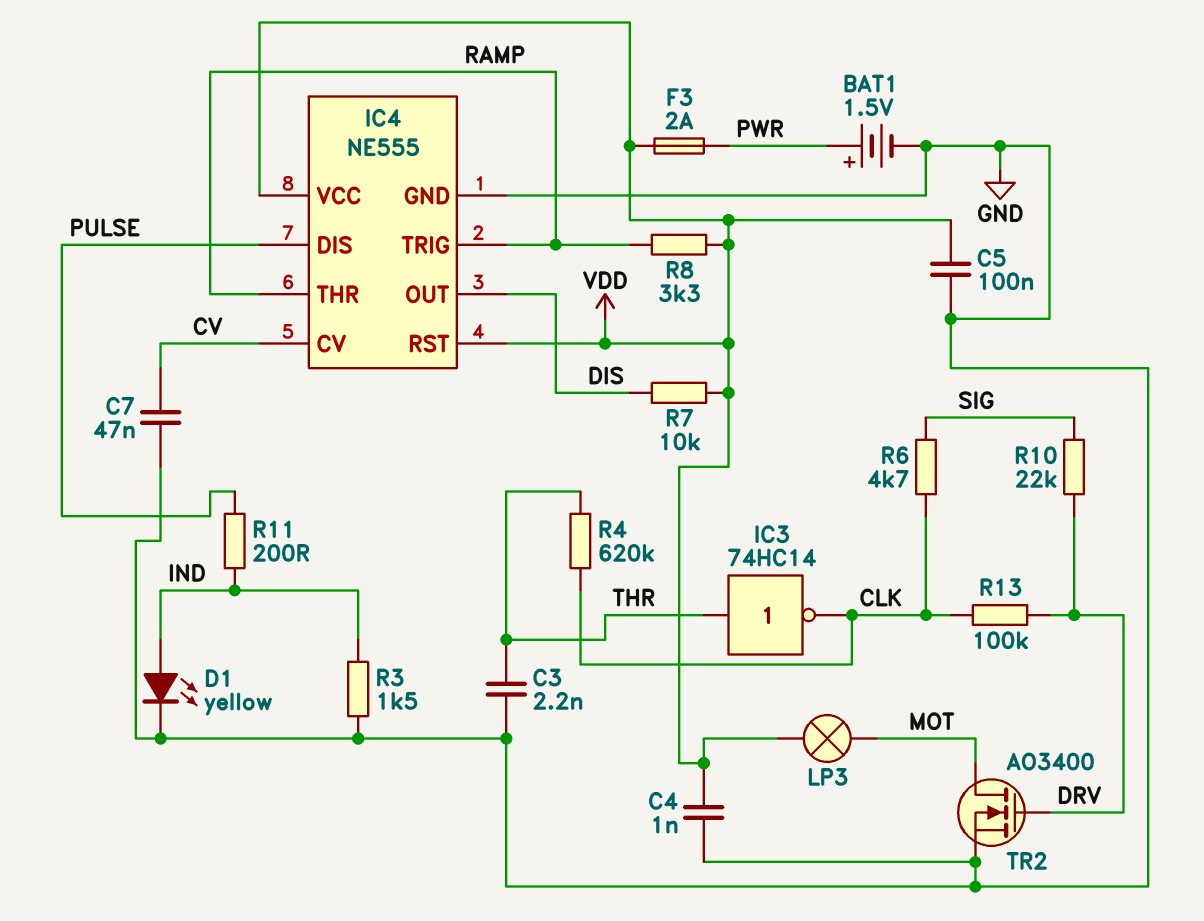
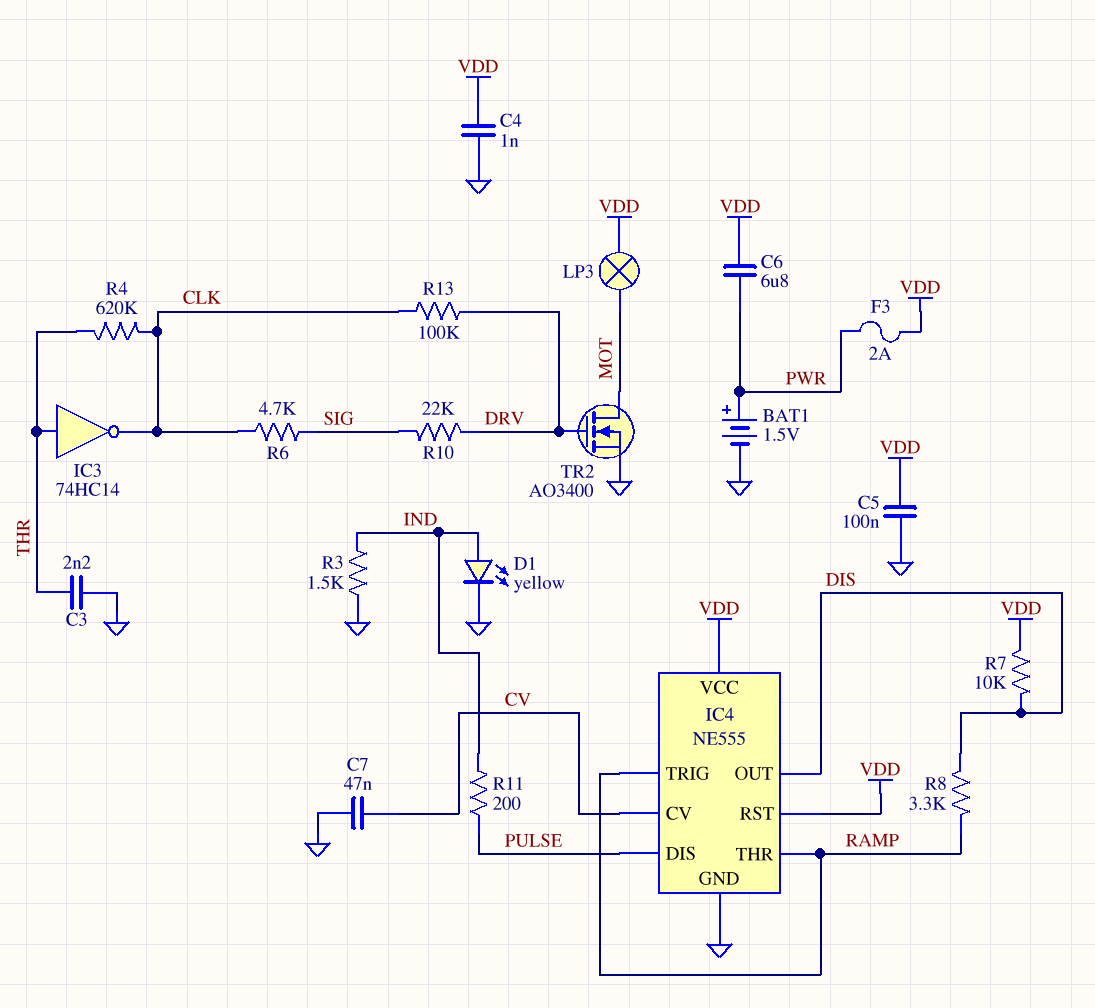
C6: none -> 6.8uF (PWR, VDD)
R8: 3.3k (RAMP, VDD) -> 3.3k (DIS, RAMP)

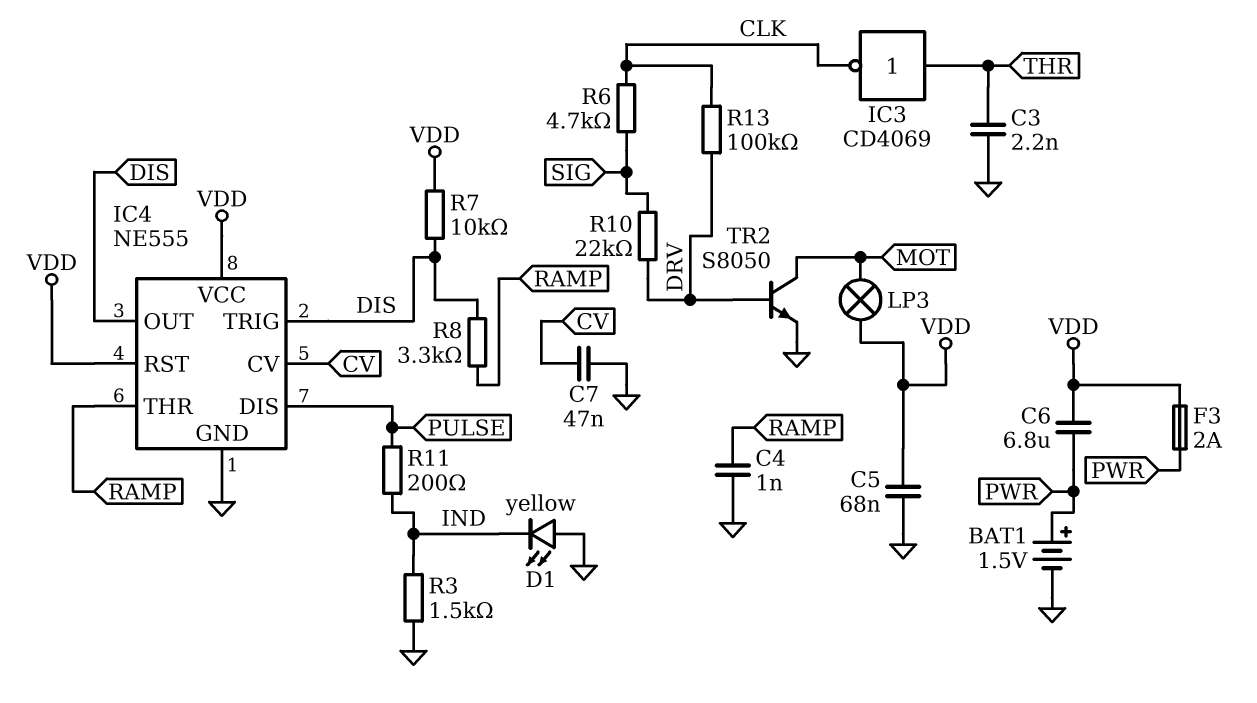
C4: 1nF (GND, VDD) -> 1nF (GND, RAMP)
C5: 100nF (GND, VDD) -> 68nF (GND, VDD)
D1: LED yellow (A IND, K GND) -> LED yellow (A GND, K IND)
IC3: NOT 74HC14 (in THR, out CLK) -> NOT CD4069 (in THR, out CLK)
IC4 pin TRIG: RAMP -> DIS
R4: 620k (CLK, THR) -> none
TR2: NMOS AO3400 (G DRV, D MOT, S GND) -> NPN S8050 (B DRV, C MOT, E GND)

